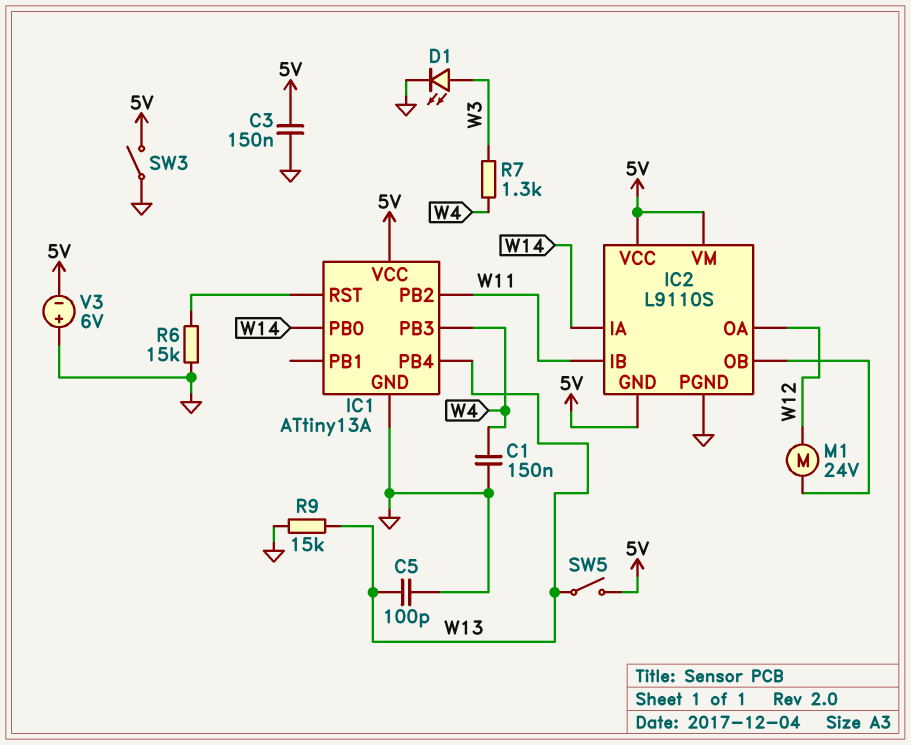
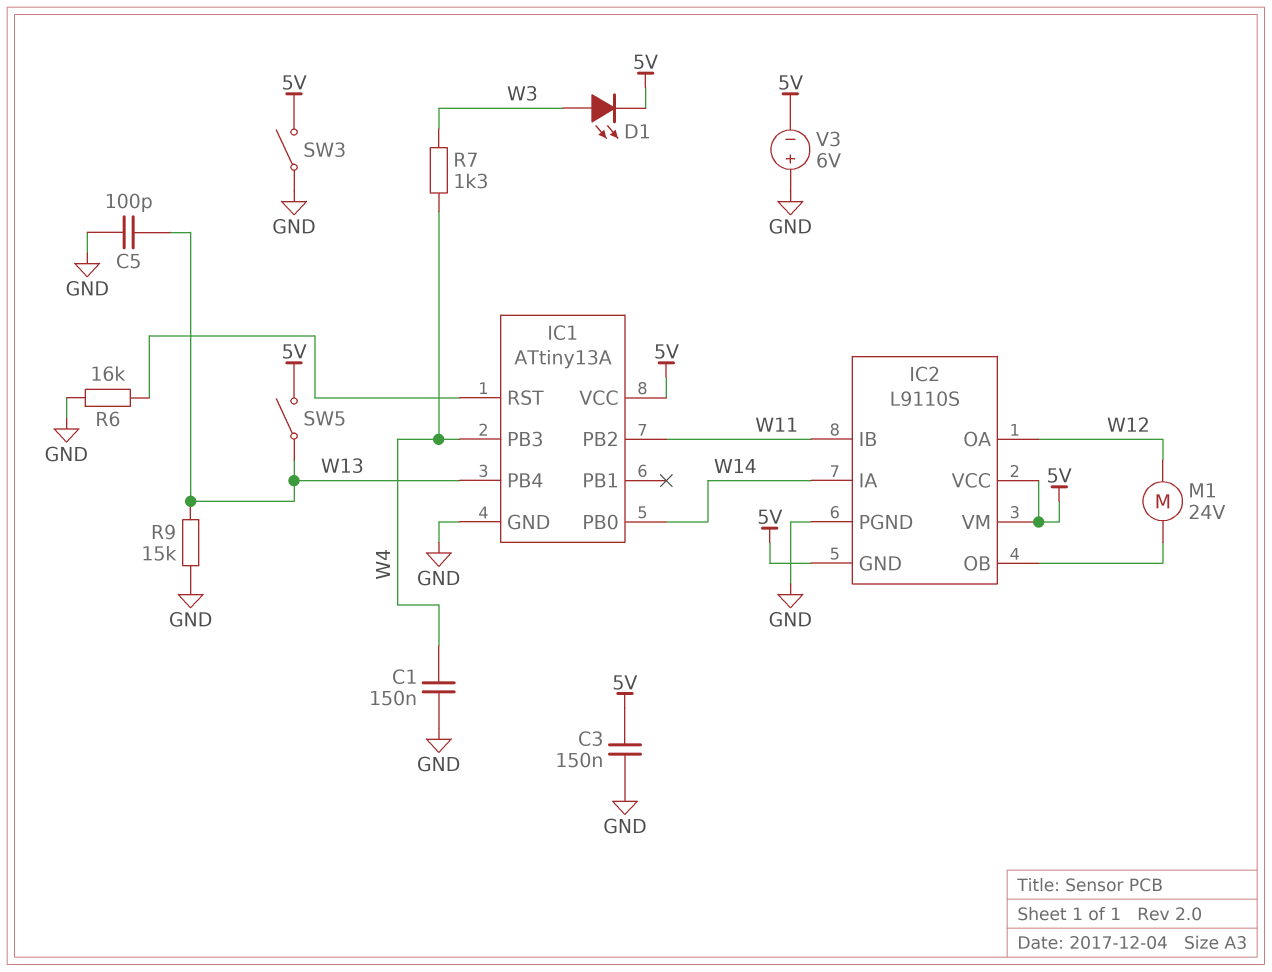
D1: LED (A W3, K GND) -> LED (A W3, K 5V)
R6: 15k (GND, IC1/RST) -> 16k (GND, IC1/RST)

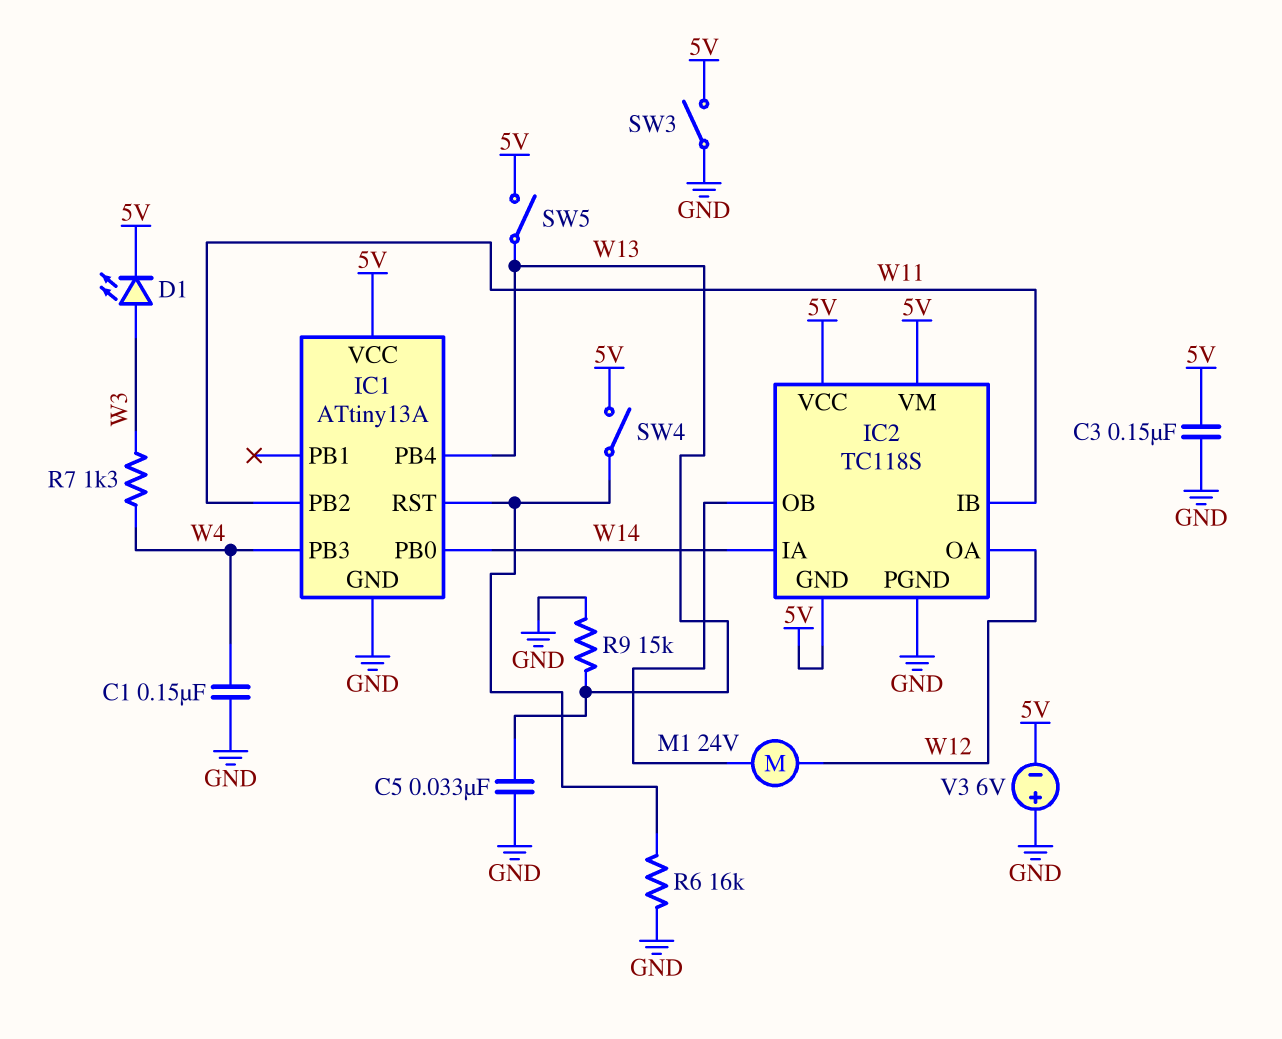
C5: 100pF (GND, W13) -> 33nF (GND, W13)
IC2: L9110S -> TC118S
SW4: none -> switch (5V, IC1/RST)

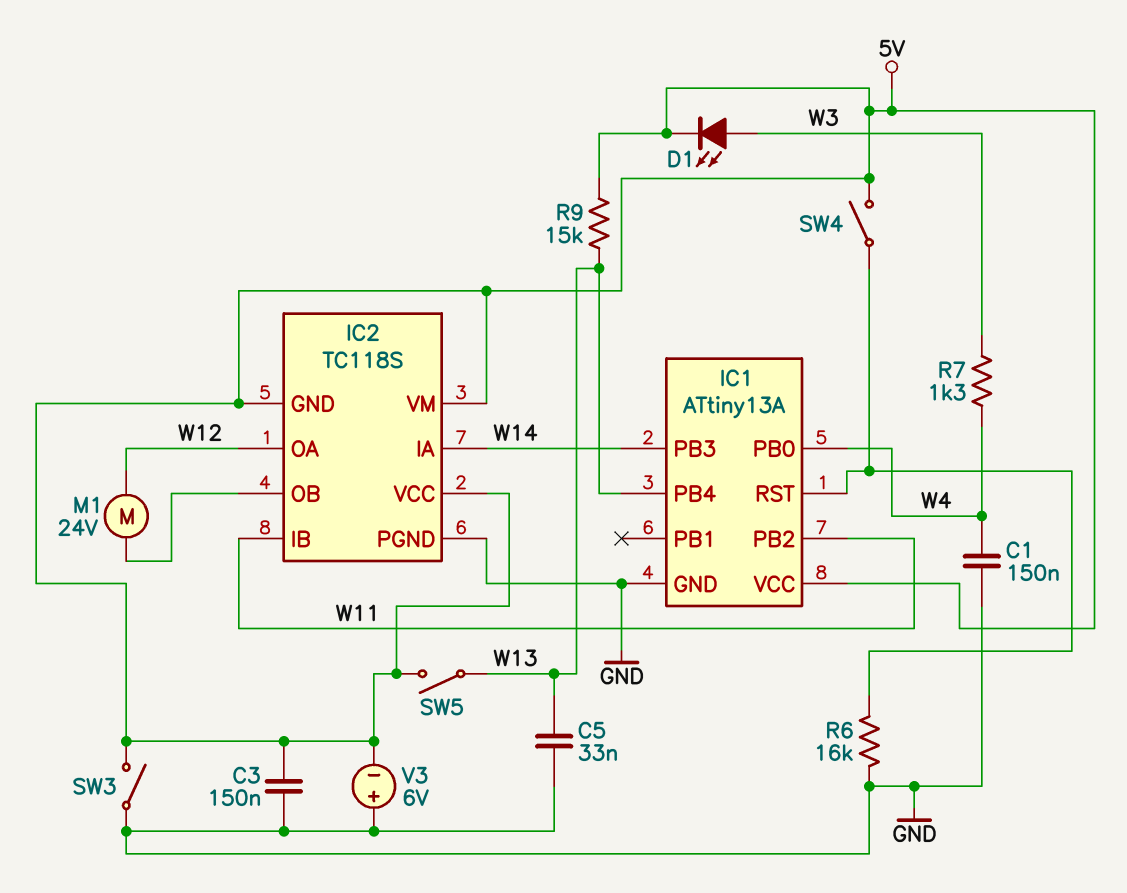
IC1 pin PB0: W14 -> W4
IC1 pin PB3: W4 -> W14
R9: 15k (GND, W13) -> 15k (5V, W13)

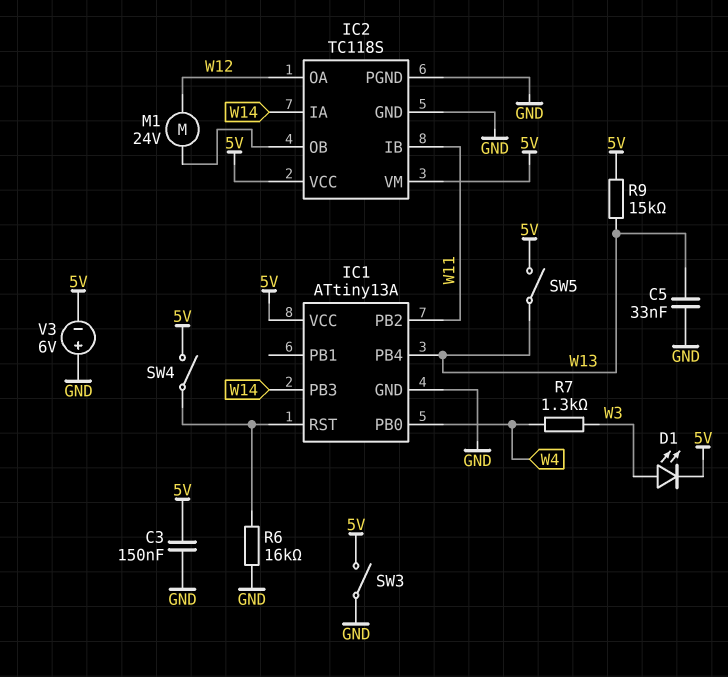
C1: 150nF (GND, W4) -> none
IC2 pin GND: 5V -> GND

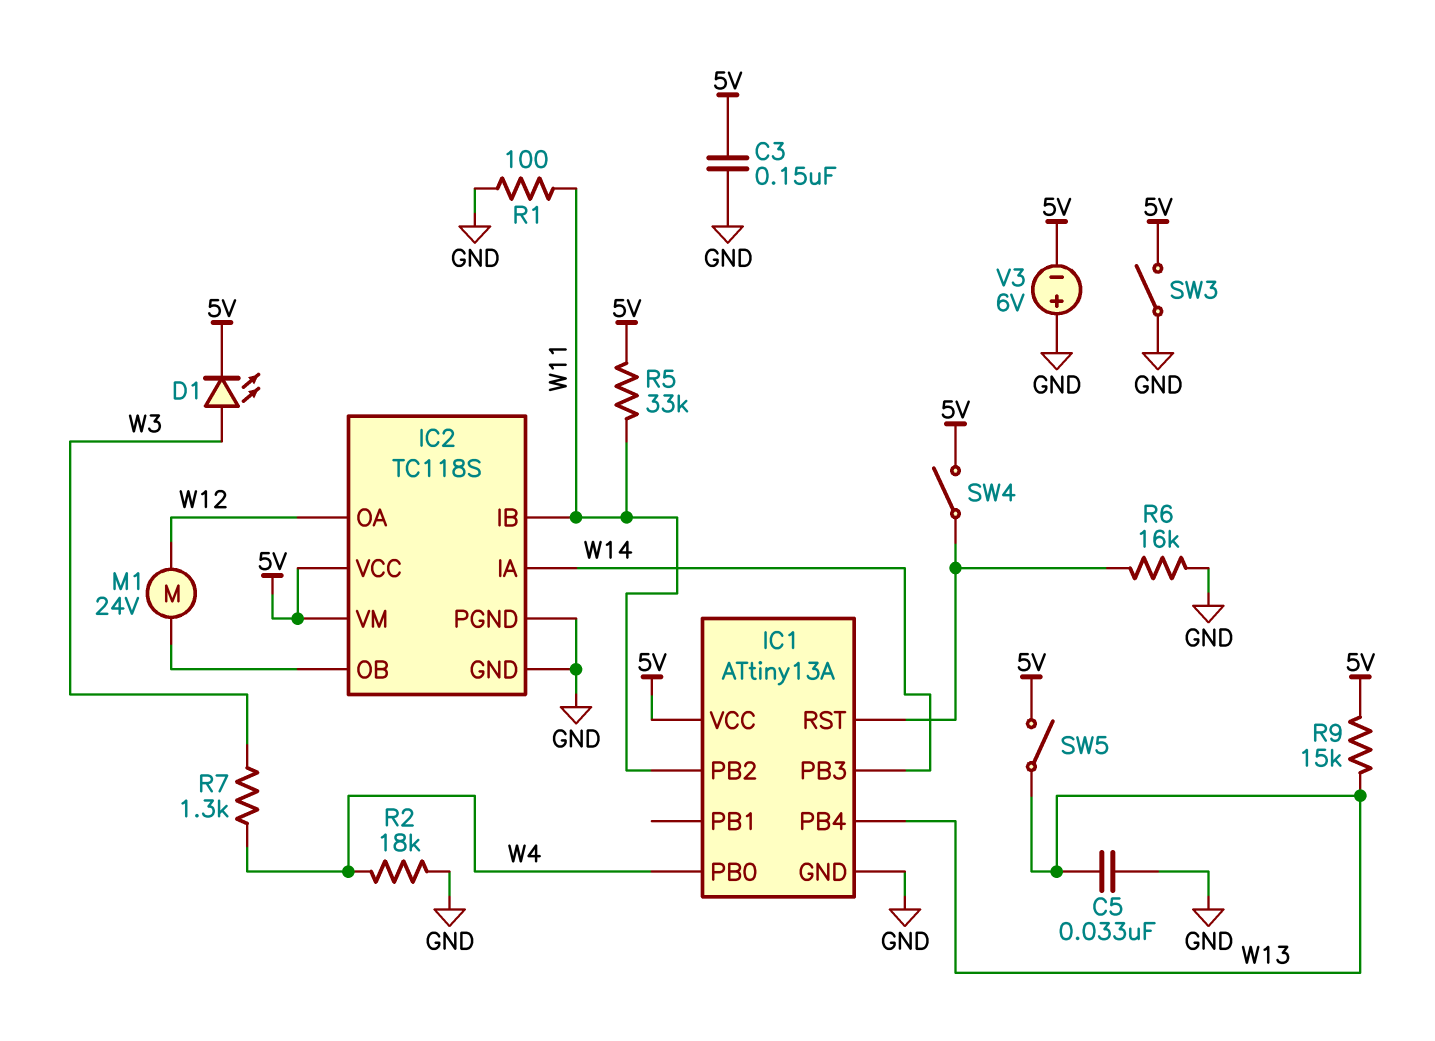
R1: none -> 100 (GND, W11)
R2: none -> 18k (GND, W4)
R5: none -> 33k (5V, W11)

